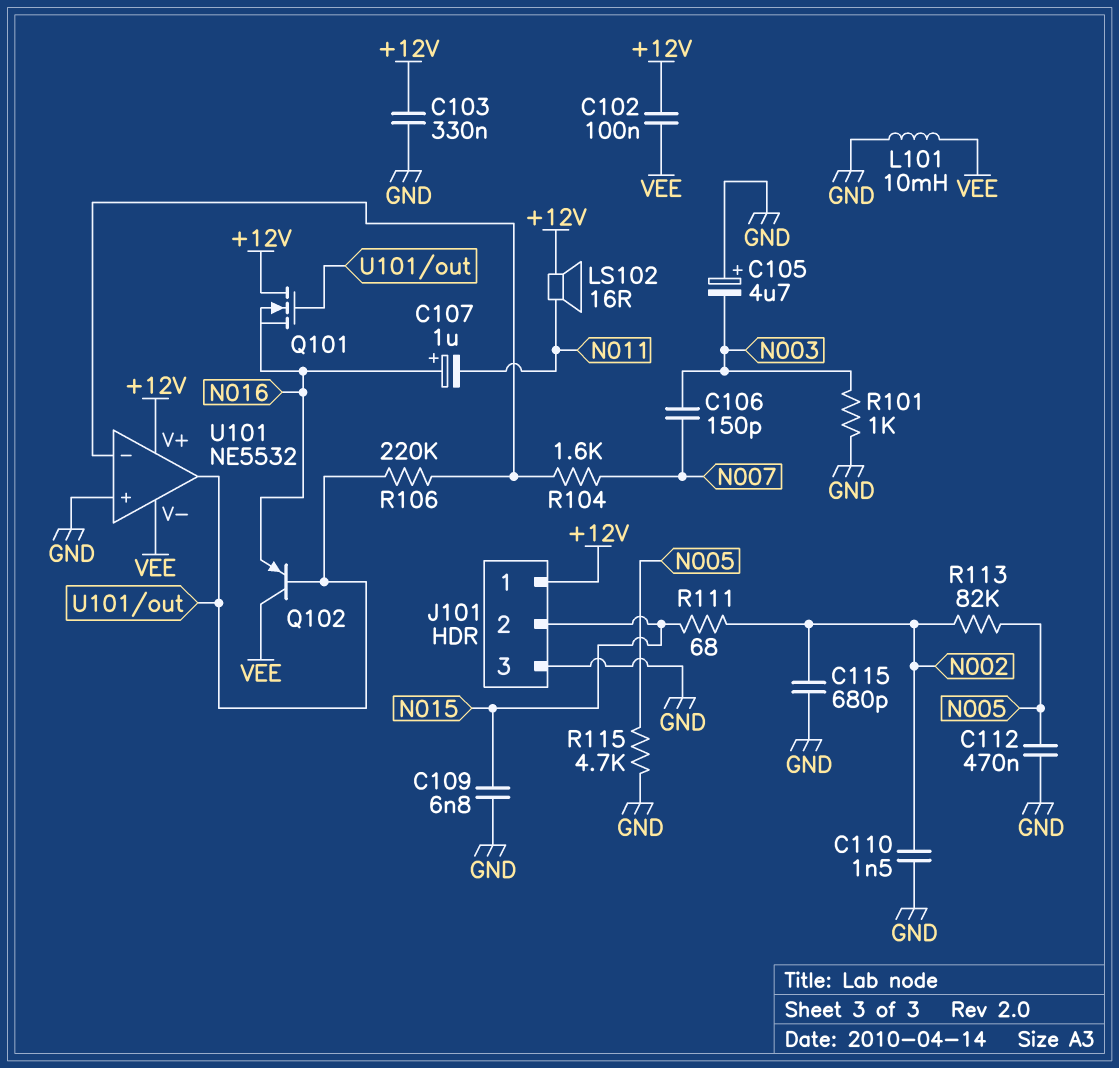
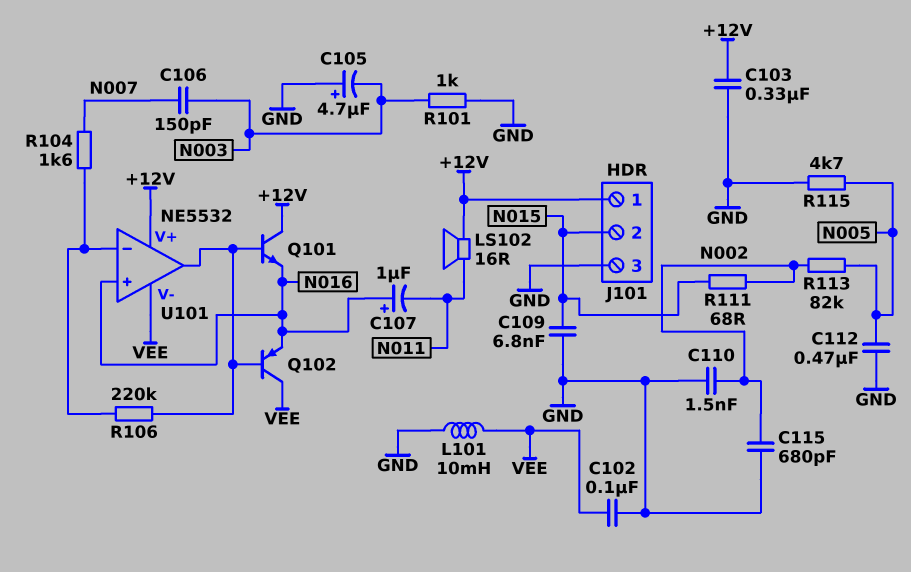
C102: 100nF (+12V, VEE) -> 100nF (GND, VEE)
Q101: NMOS (G U101/out, D +12V, S N016) -> NPN (B U101/out, C +12V, E N016)
U101 pin in+: GND -> N016

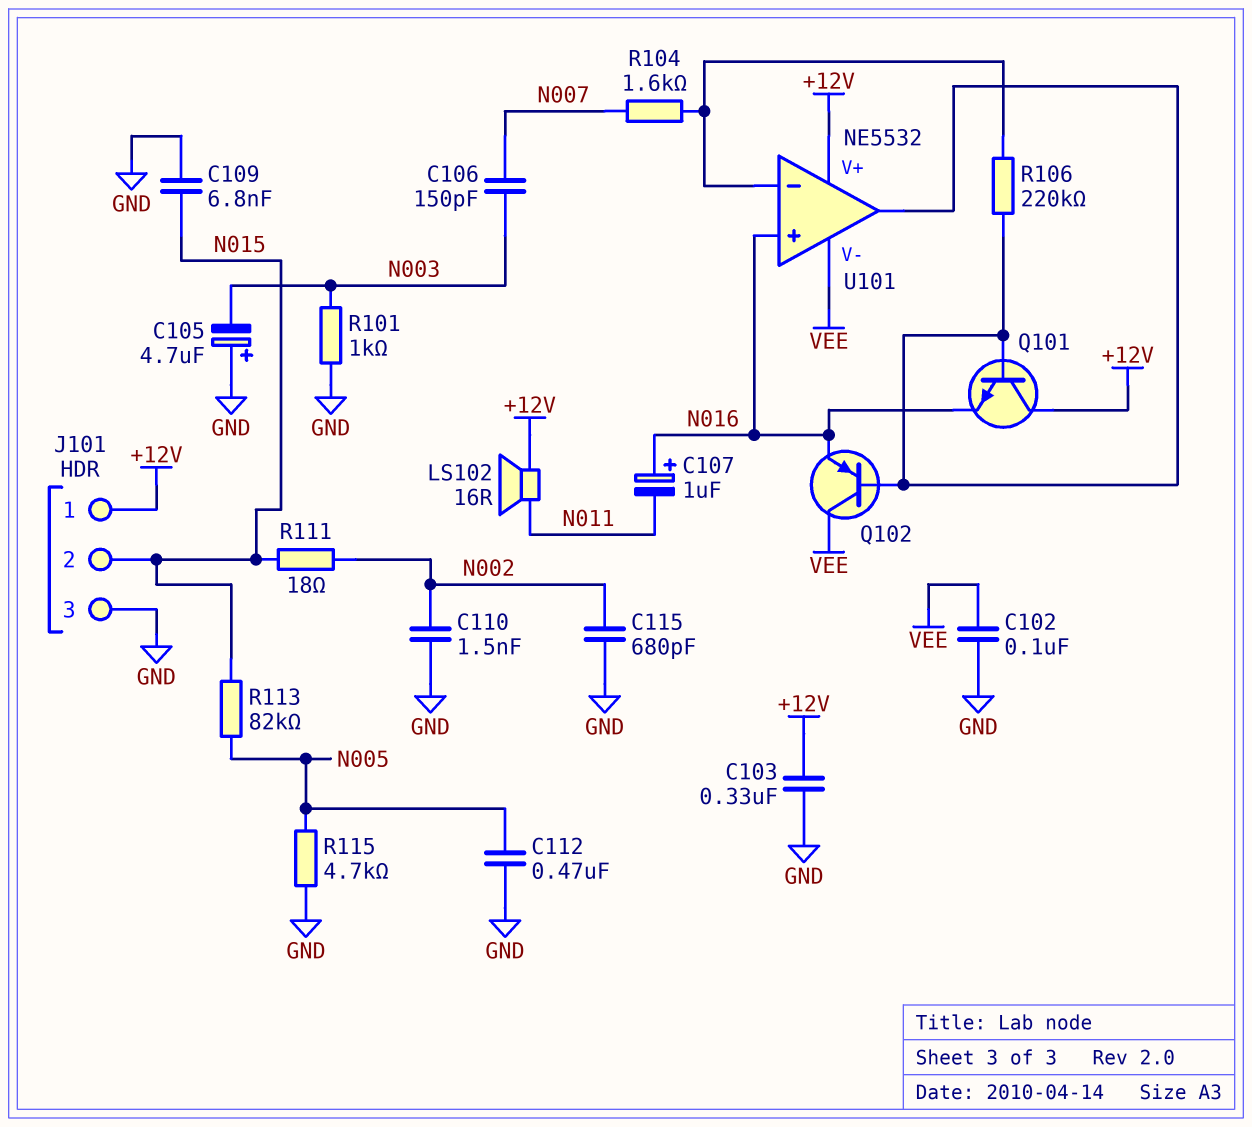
L101: 10mH (GND, VEE) -> none
R111: 68 (N002, N015) -> 18 (N002, N015)
R113: 82k (N002, N005) -> 82k (N005, N015)

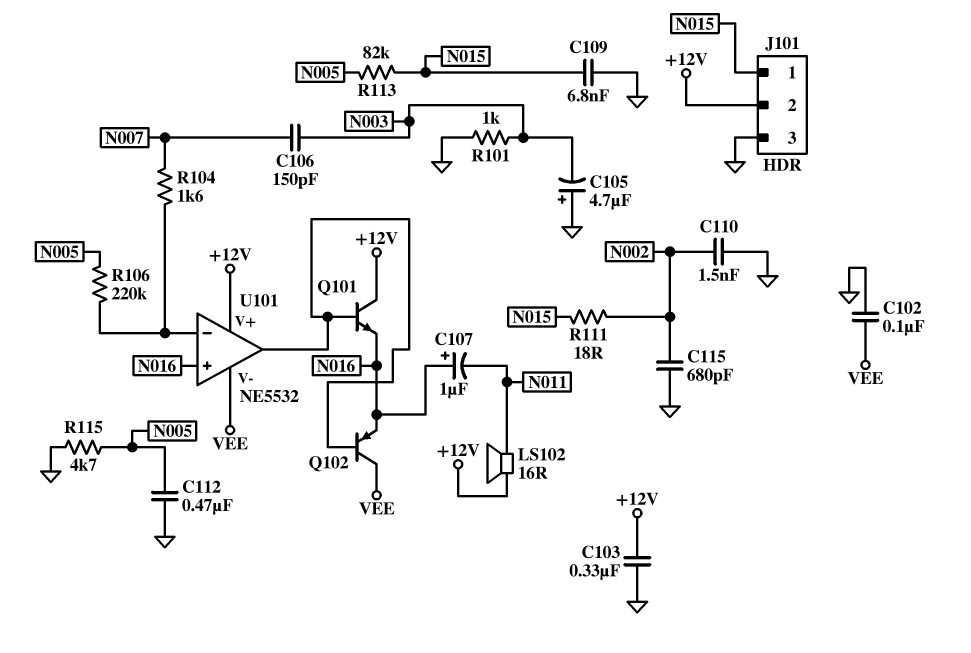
J101 pin 1: +12V -> N015
J101 pin 2: N015 -> +12V
R106: 220k (U101/in-, U101/out) -> 220k (N005, U101/in-)

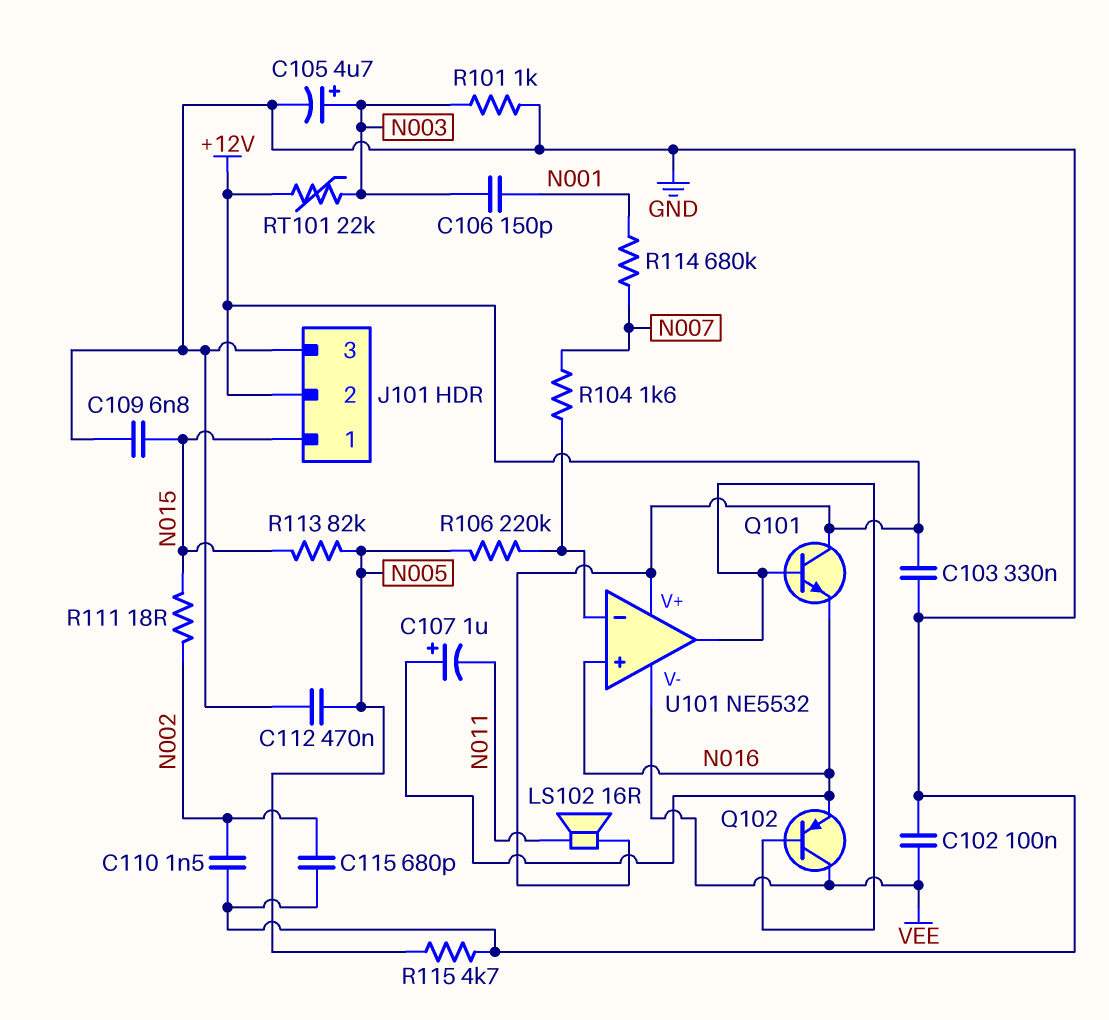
C105: 4.7uF (plus GND, minus N003) -> 4.7uF (plus N003, minus GND)
C106: 150pF (N003, N007) -> 150pF (N001, N003)
R114: none -> 680k (N001, N007)
RT101: none -> 22k (+12V, N003)

